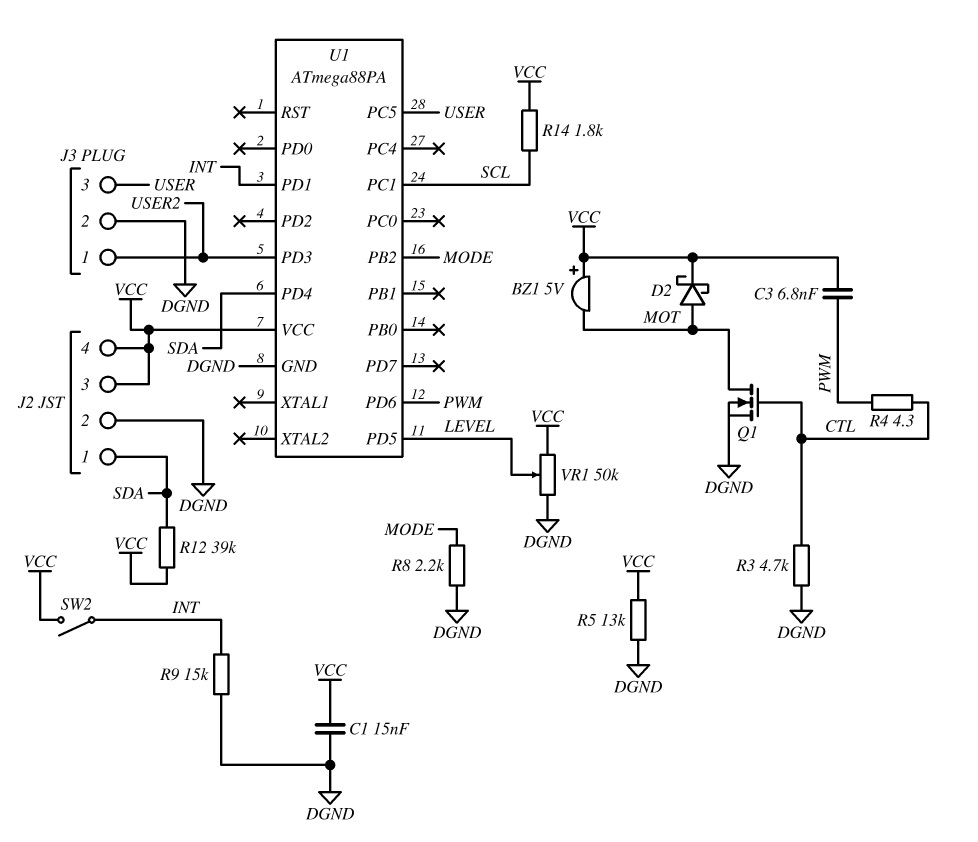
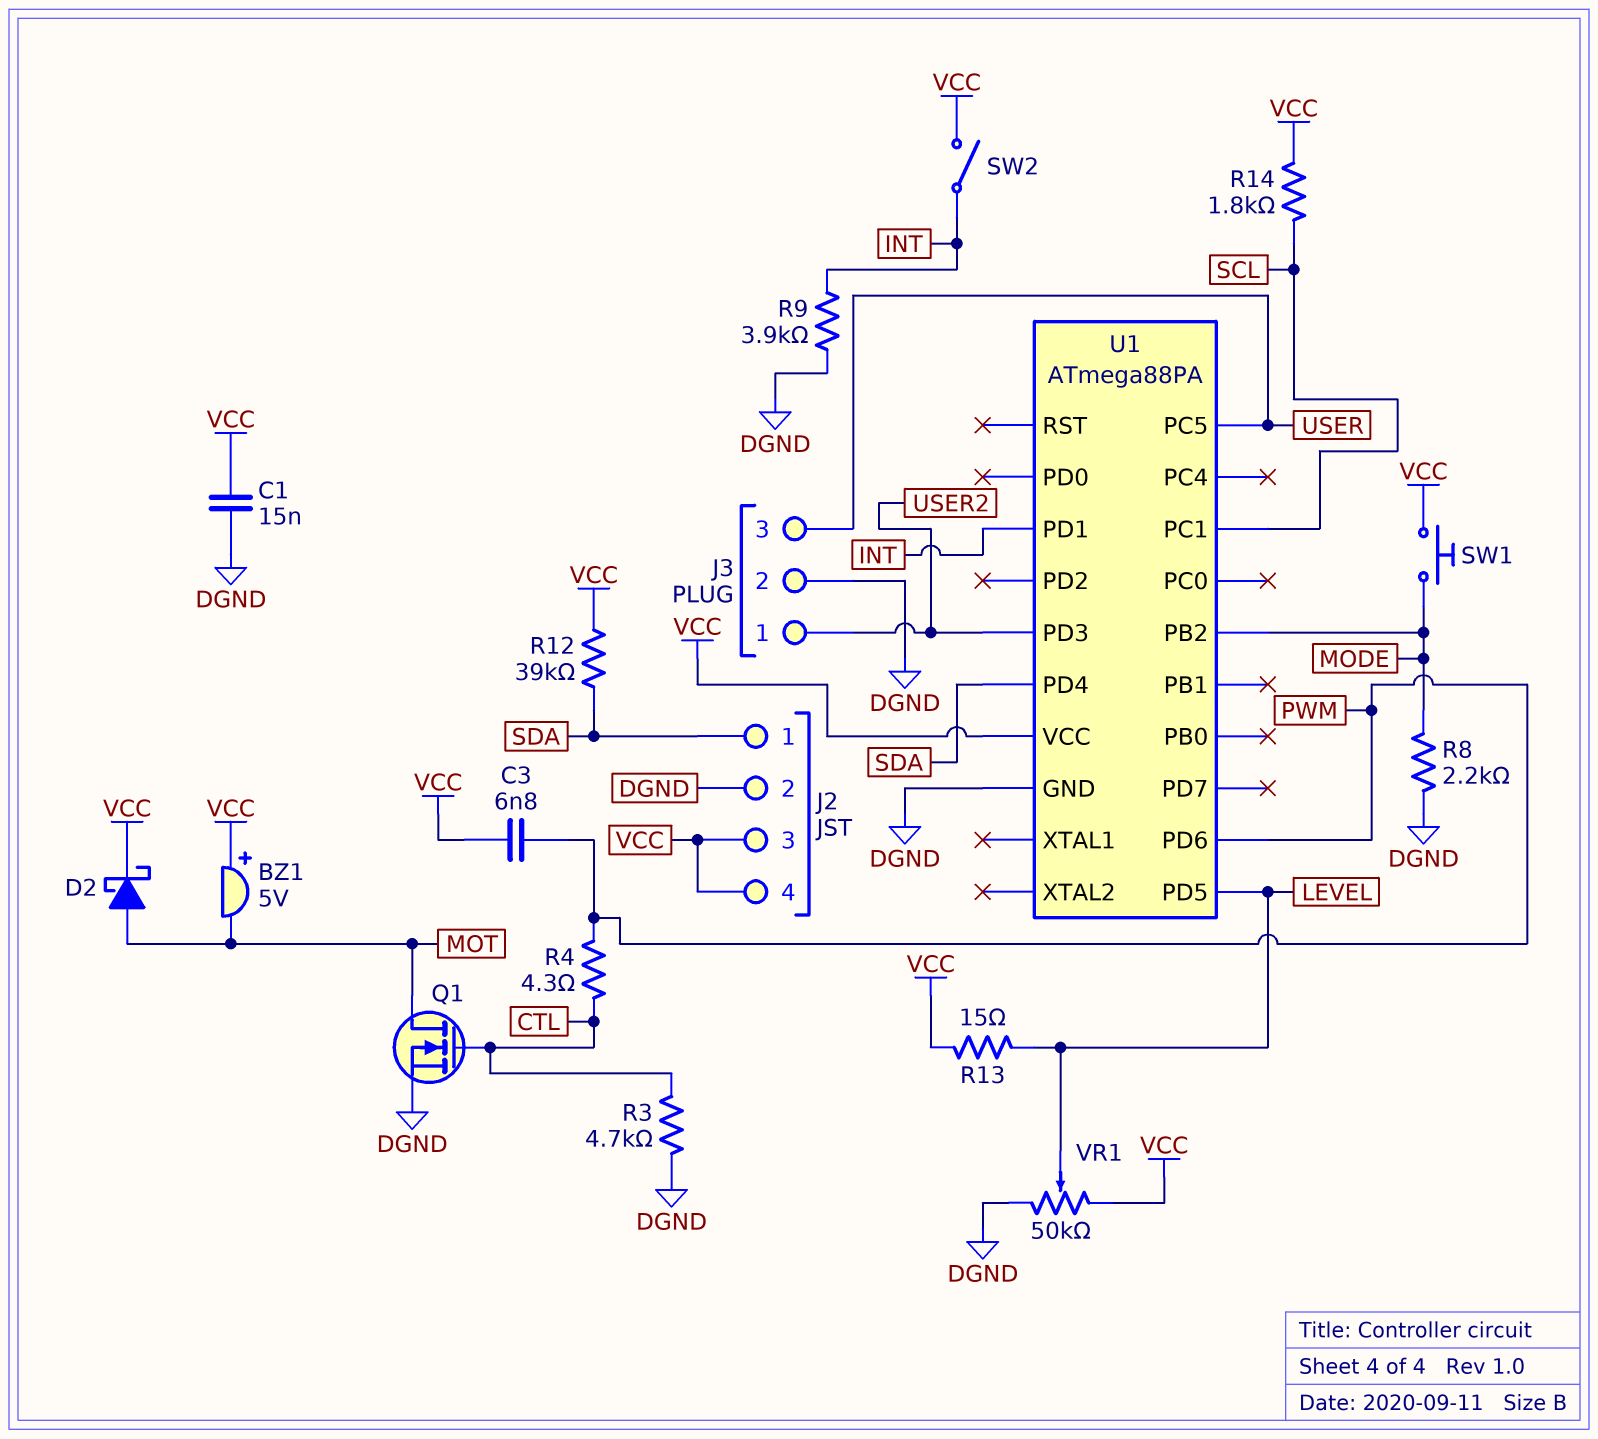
R5: 13k (DGND, VCC) -> none
R9: 15k (DGND, INT) -> 3.9k (DGND, INT)
R13: none -> 15 (LEVEL, VCC)
SW1: none -> button (MODE, VCC)

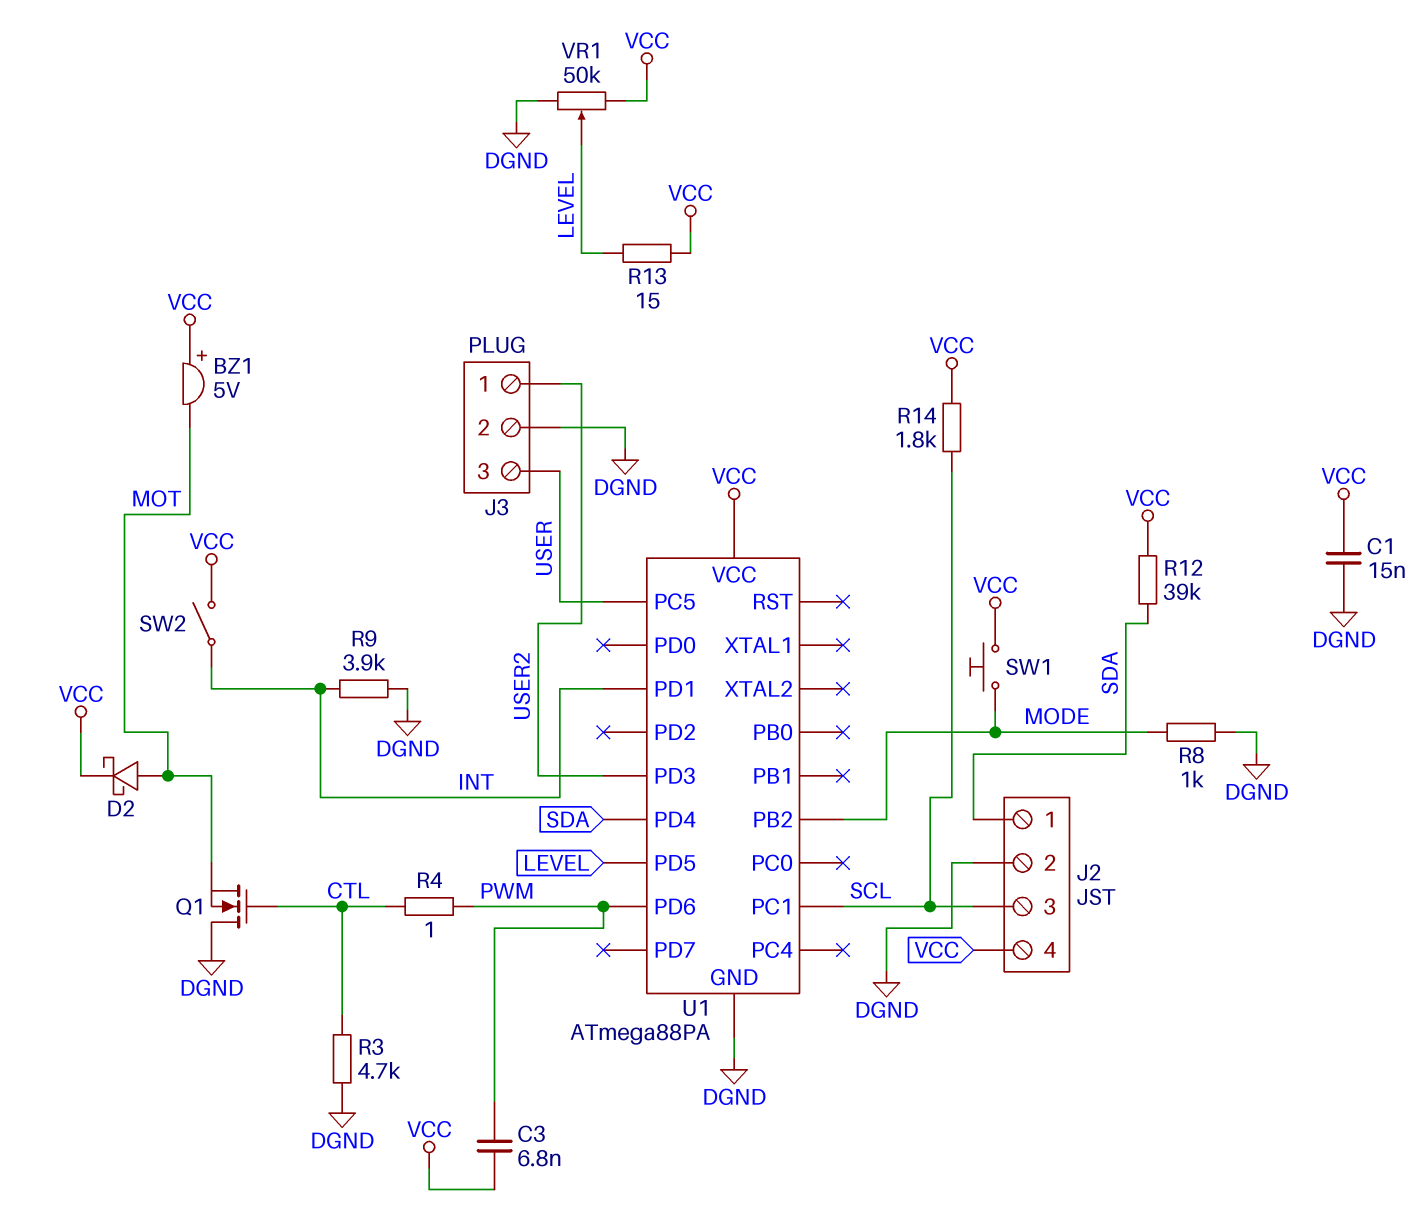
J2 pin 3: VCC -> SCL
Q1: NMOS (G CTL, D MOT, S DGND) -> NMOS (G CTL, D DGND, S MOT)
R4: 4.3 (CTL, PWM) -> 1 (CTL, PWM)
R8: 2.2k (DGND, MODE) -> 1k (DGND, MODE)

